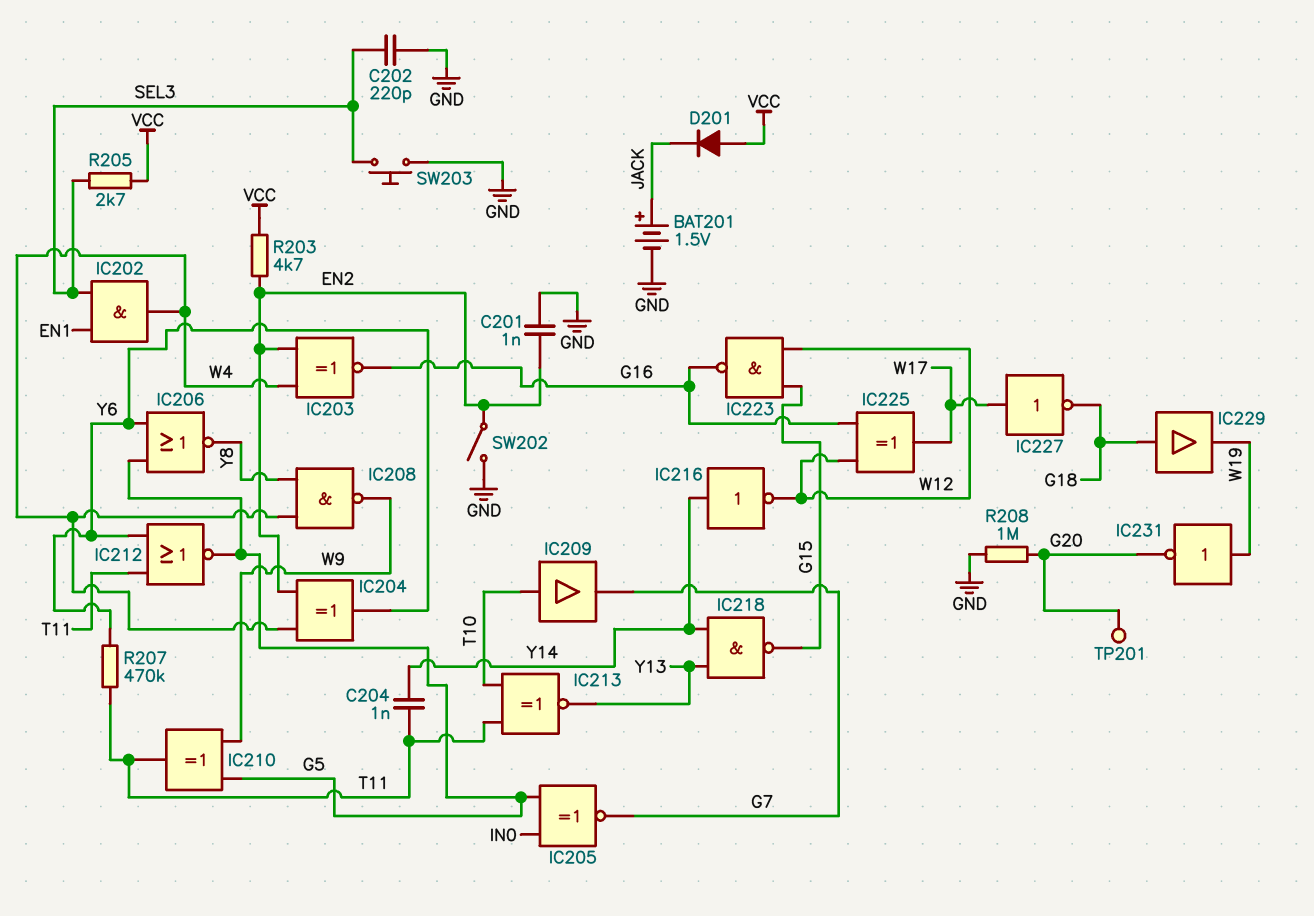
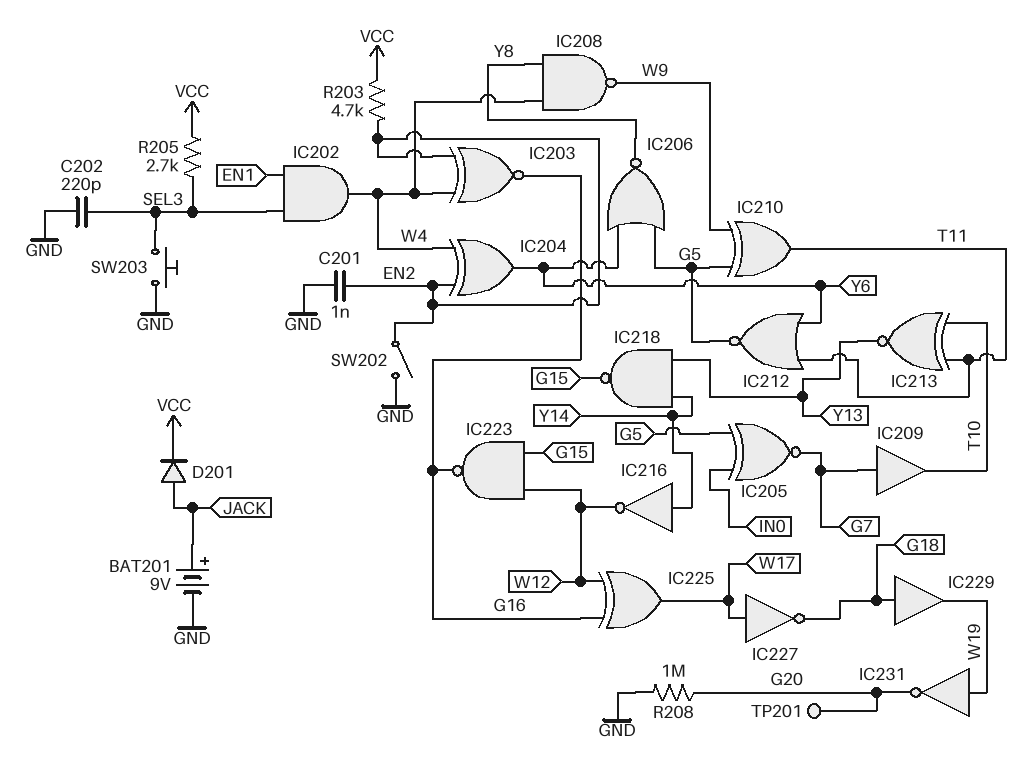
BAT201: 1.5V (plus JACK, minus GND) -> 9V (plus JACK, minus GND)
C204: 1nF (T11, Y14) -> none
D201: diode (A VCC, K JACK) -> diode (A JACK, K VCC)
IC209: buffer (in T10, out G7) -> buffer (in G7, out T10)
R207: 470k (T11, Y6) -> none

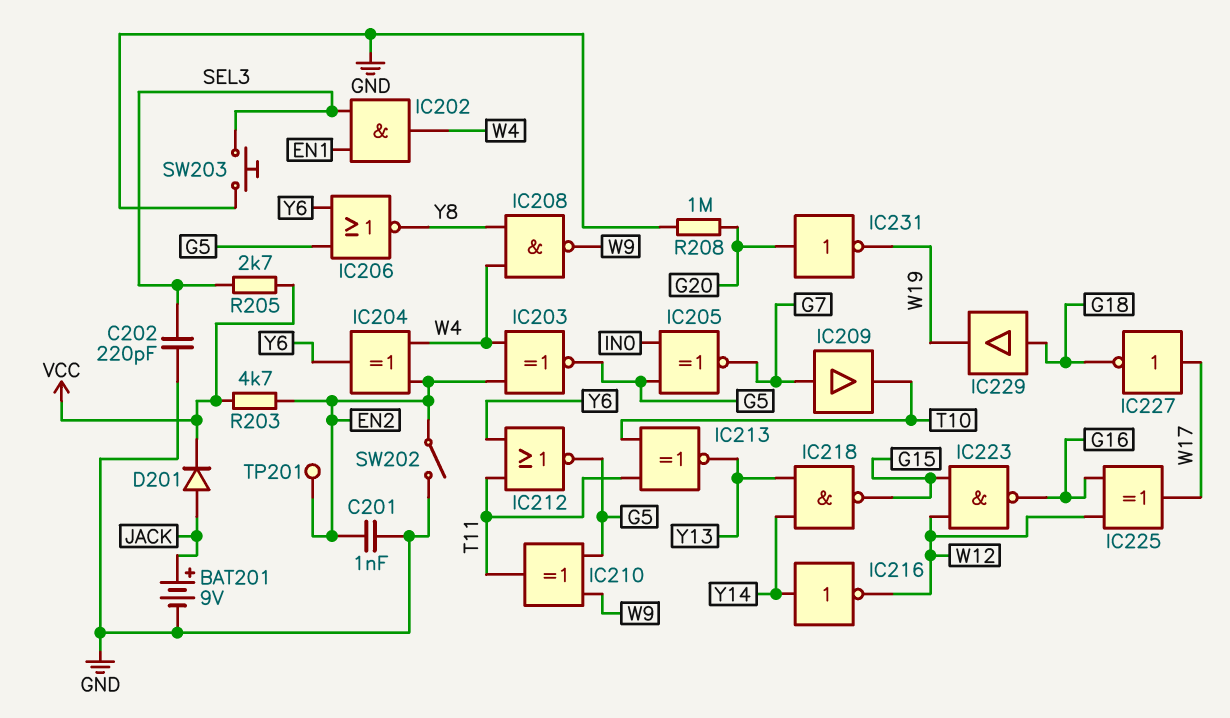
IC203: XNOR (in EN2, in W4, out G16) -> XNOR (in EN2, in W4, out G5)
IC231: NOT (in W19, out G20) -> NOT (in G20, out W19)
TP201: test point (G20) -> test point (EN2)

